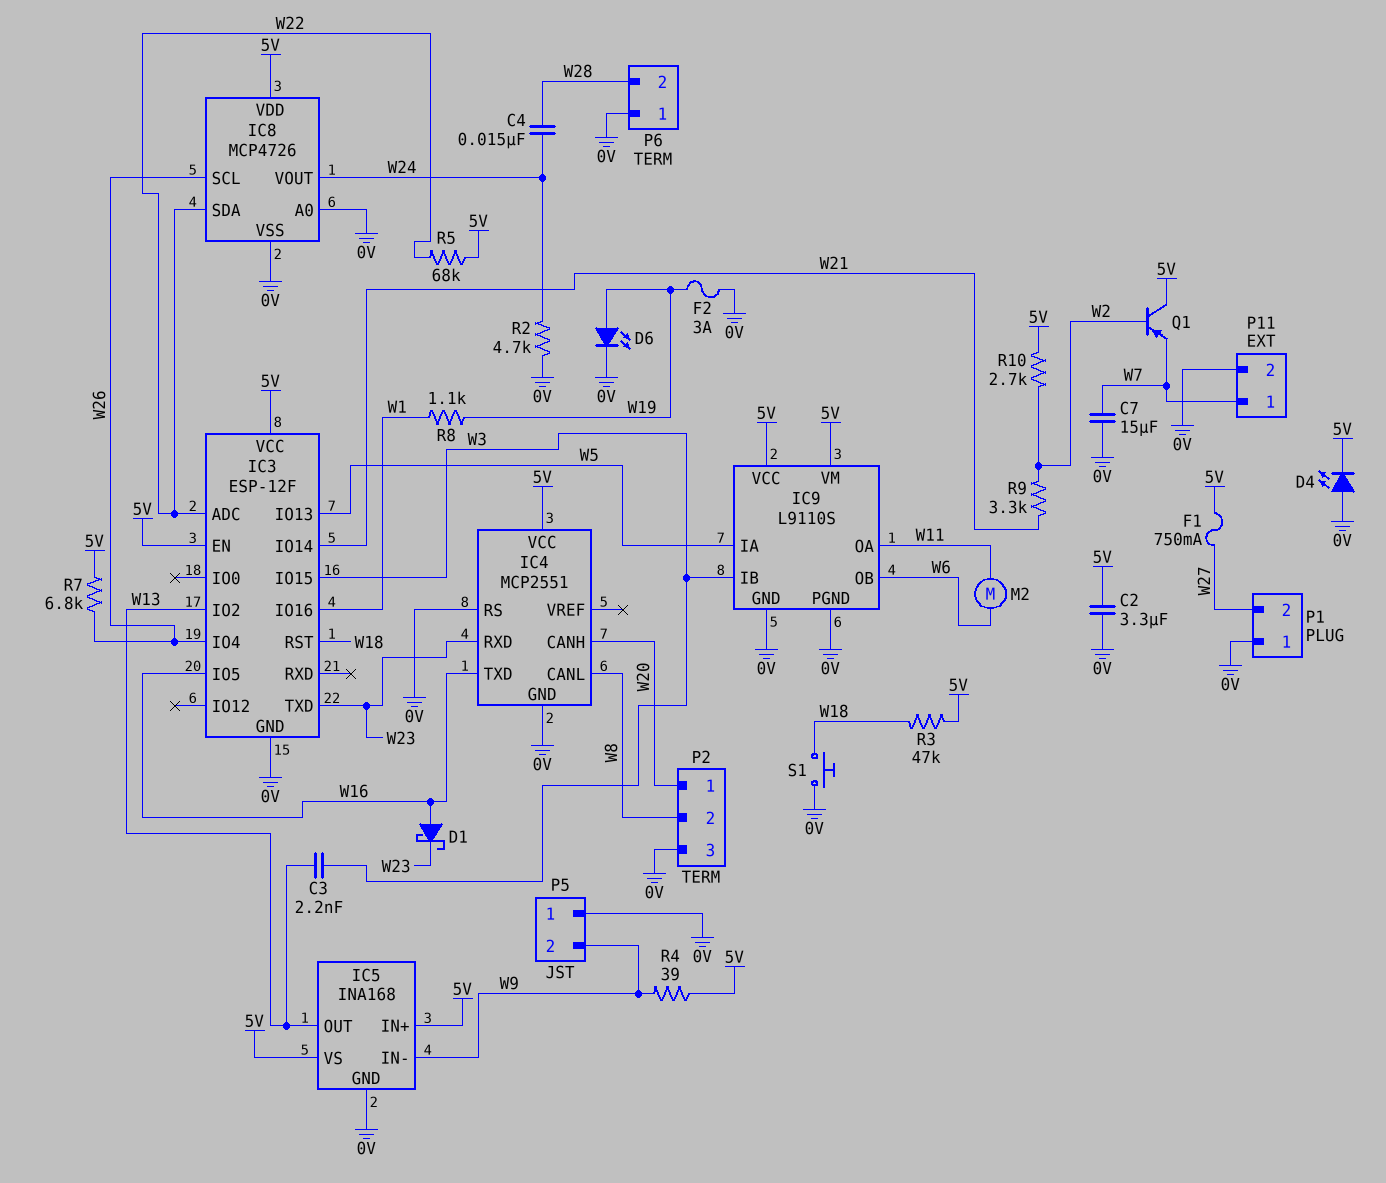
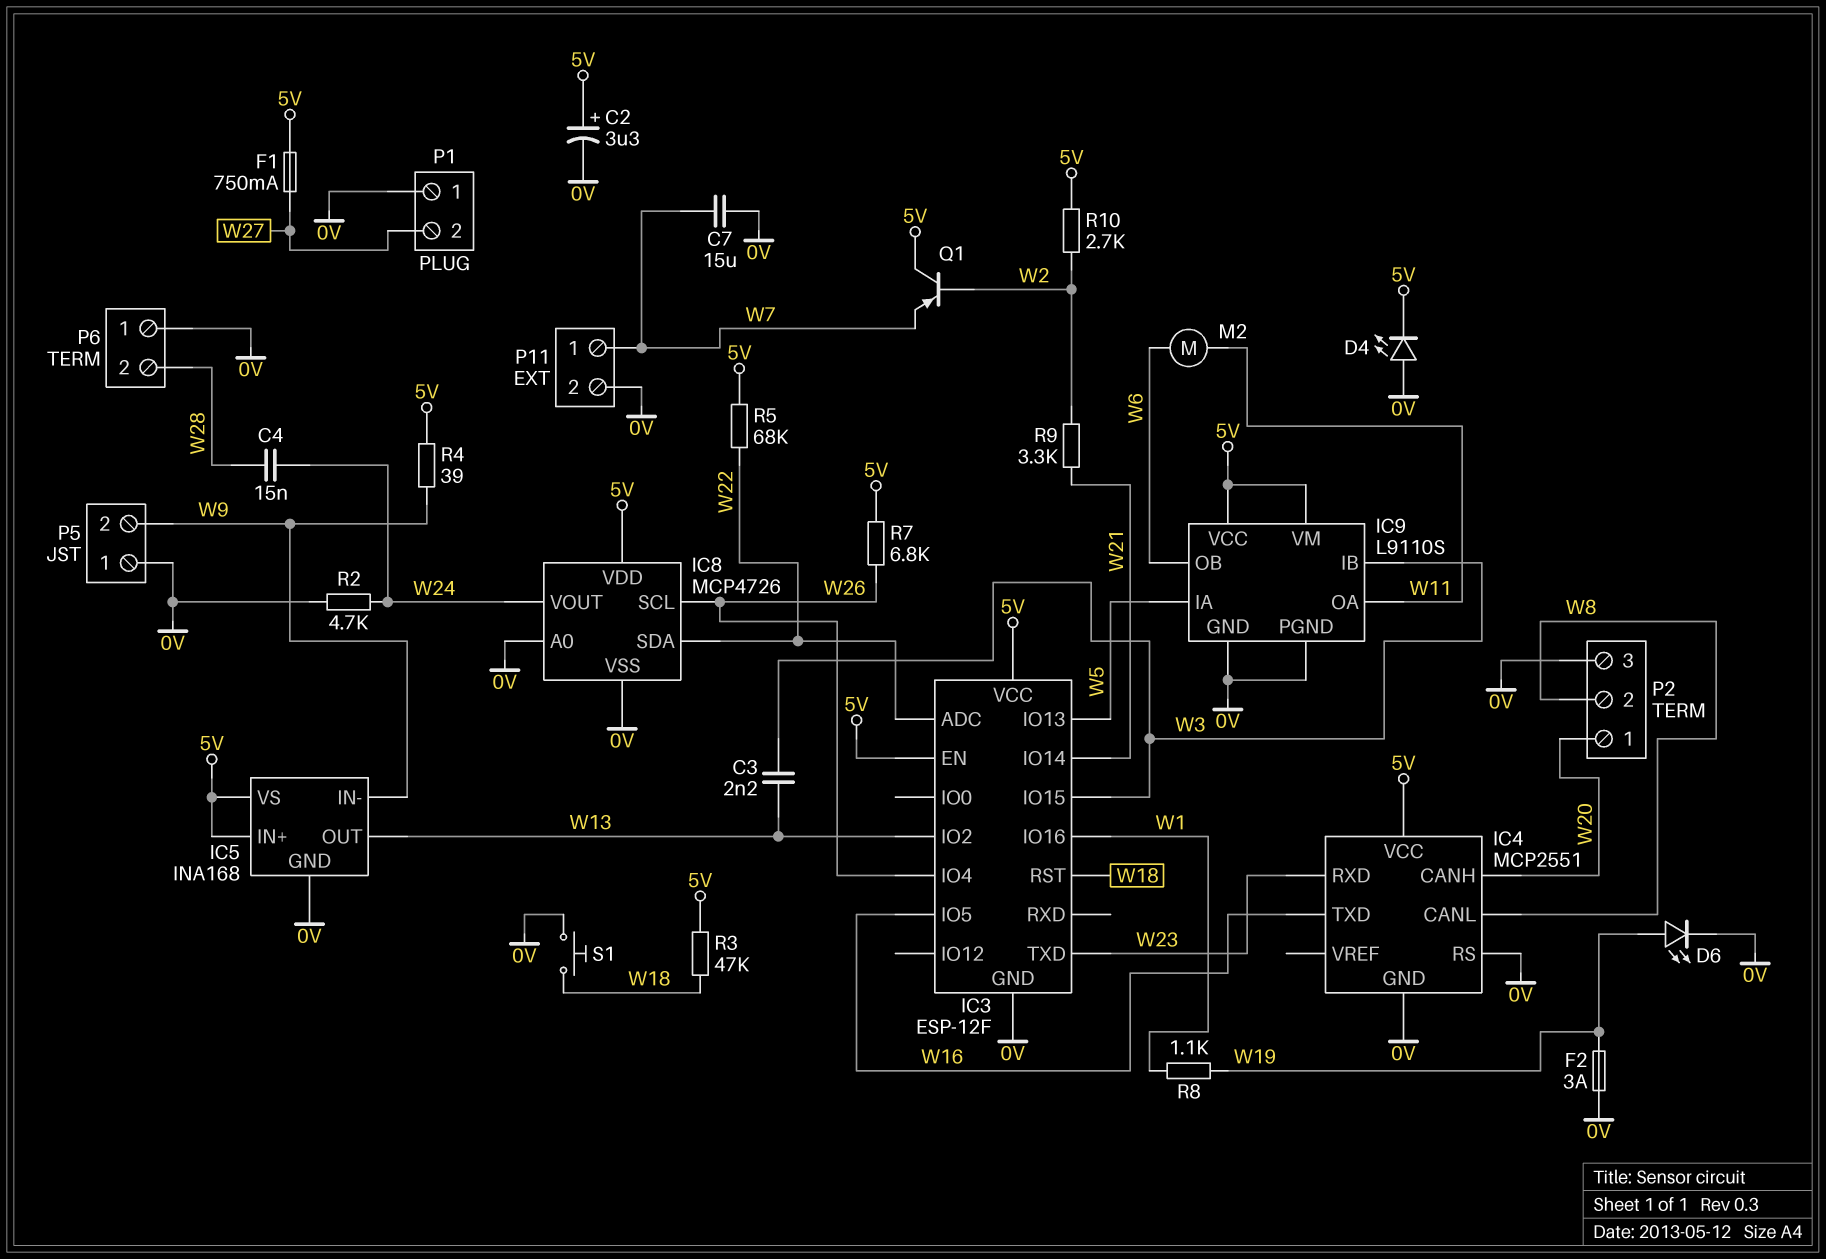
C2: 3.3uF (0V, 5V) -> 3.3uF (plus 5V, minus 0V)
D1: schottky (A W16, K W23) -> none

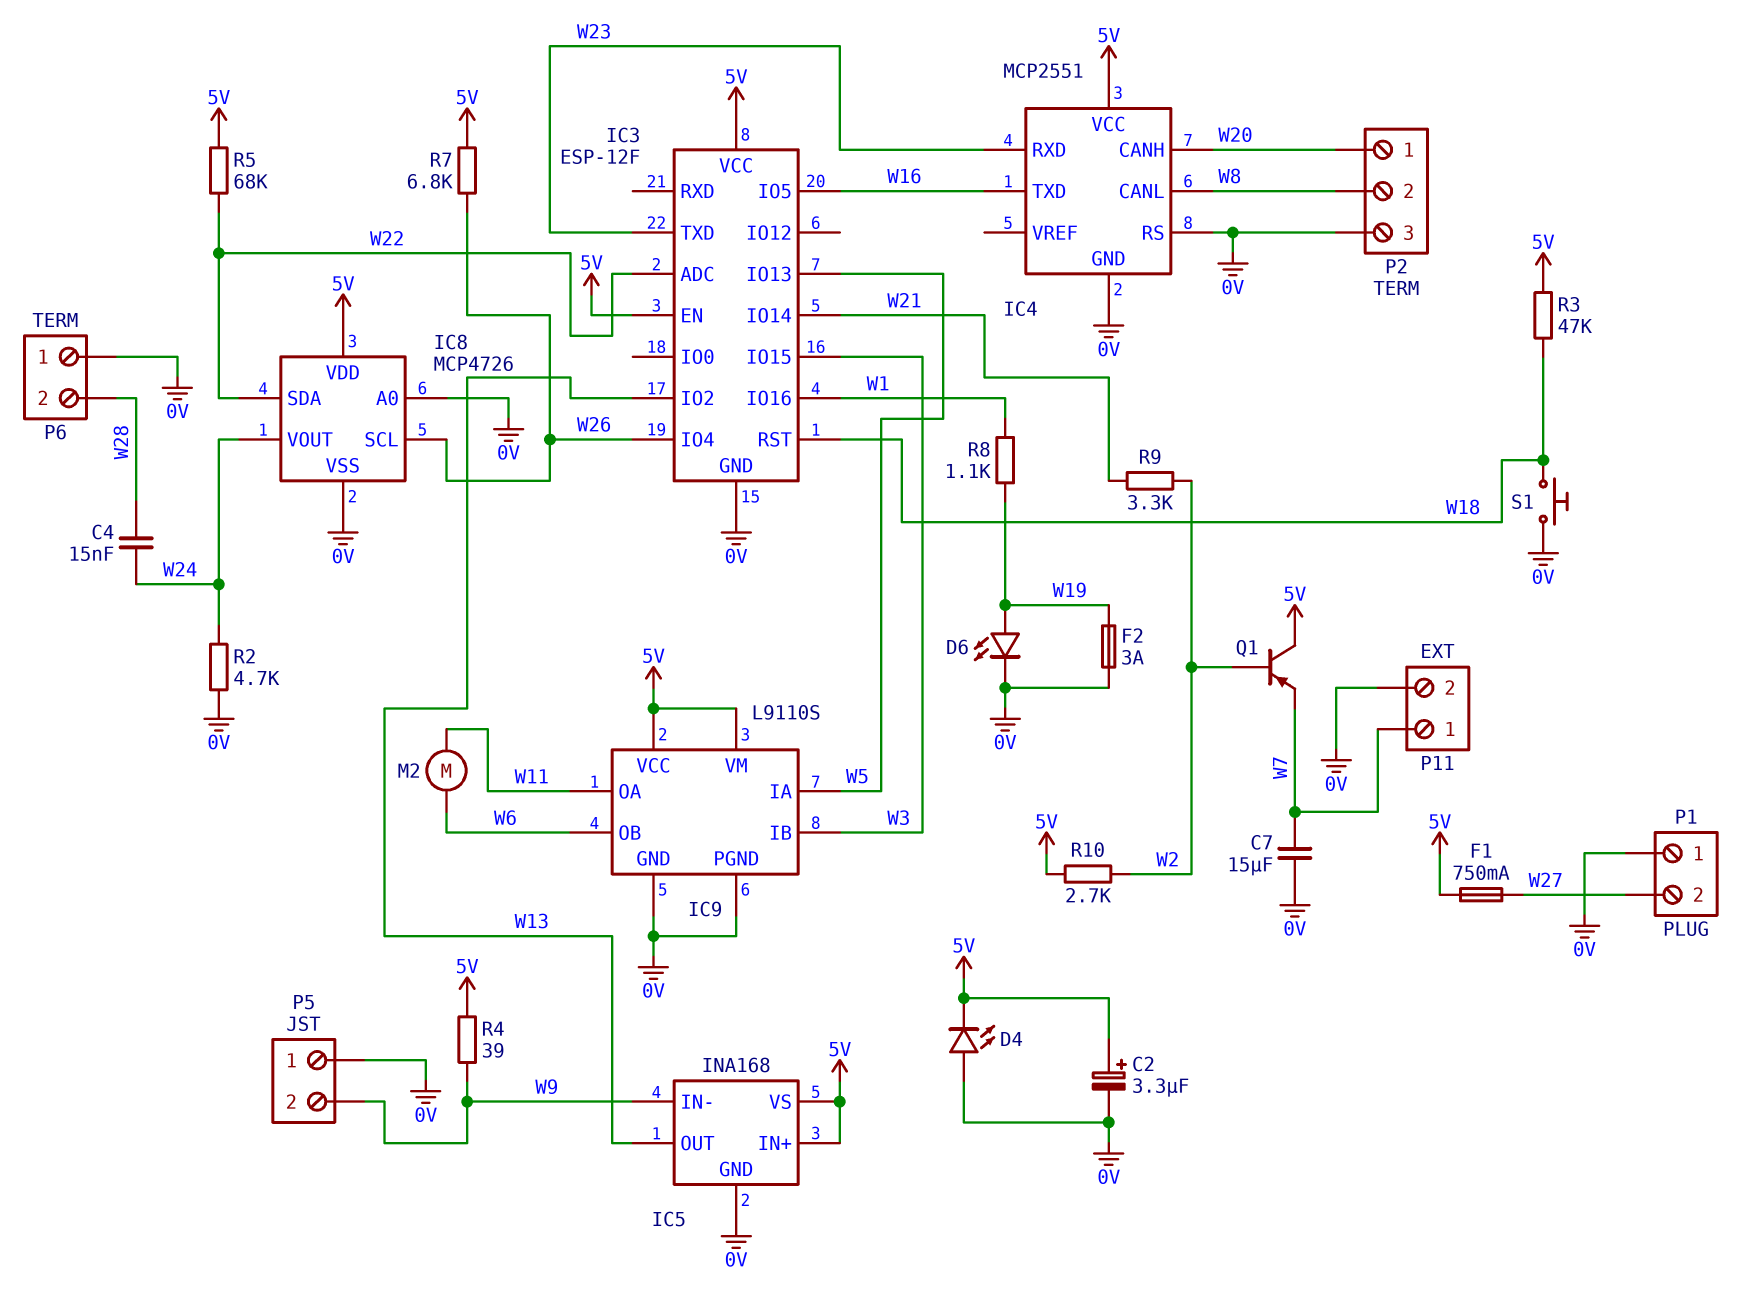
C3: 2.2nF (W3, W13) -> none

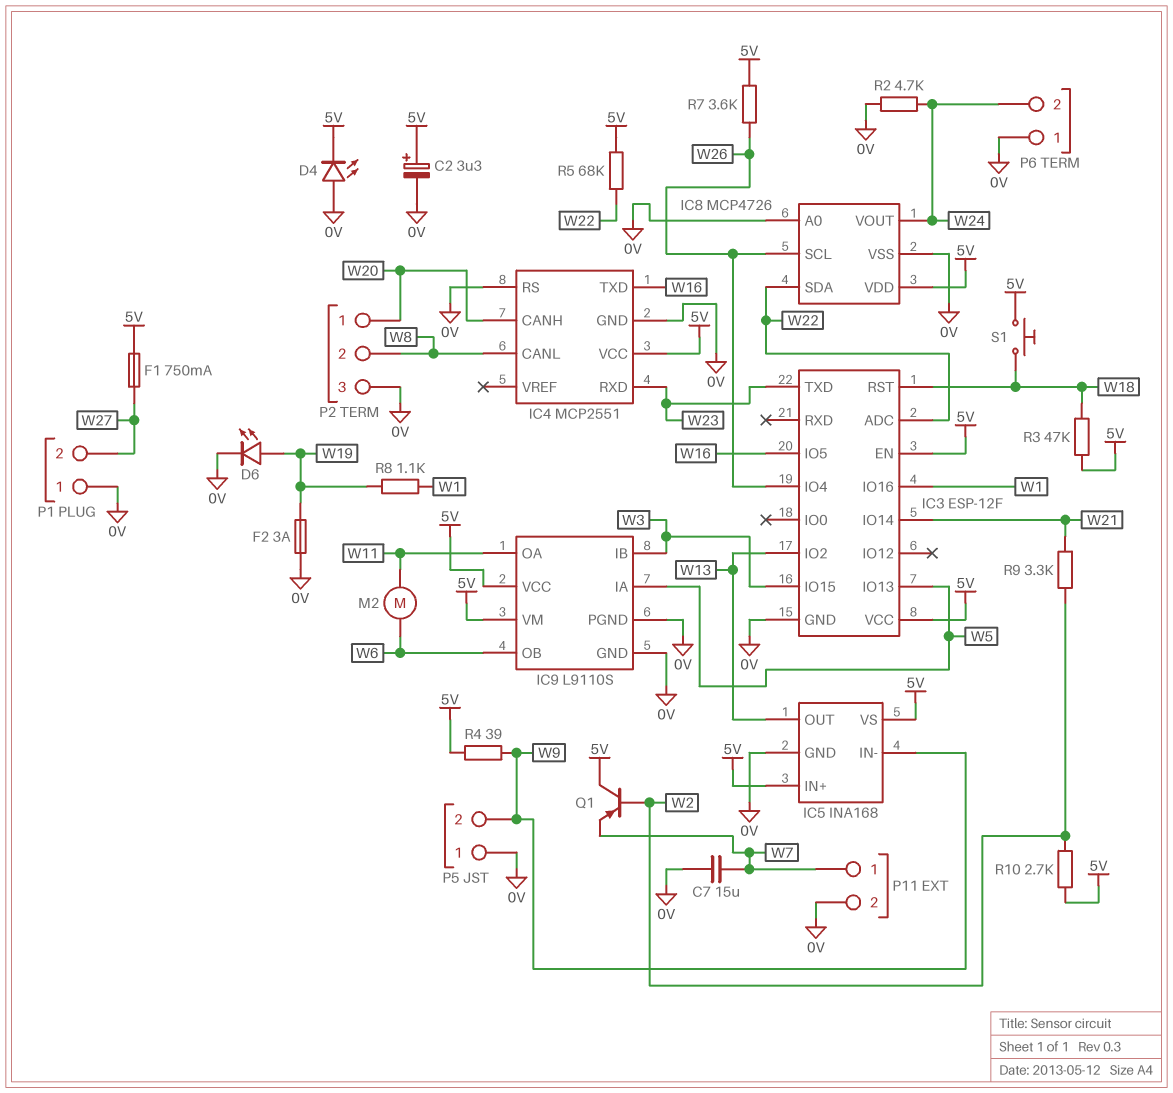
C4: 15nF (W24, W28) -> none
P6 pin 2: W28 -> W24
R7: 6.8k (5V, W26) -> 3.6k (5V, W26)
S1: button (0V, W18) -> button (5V, W18)

